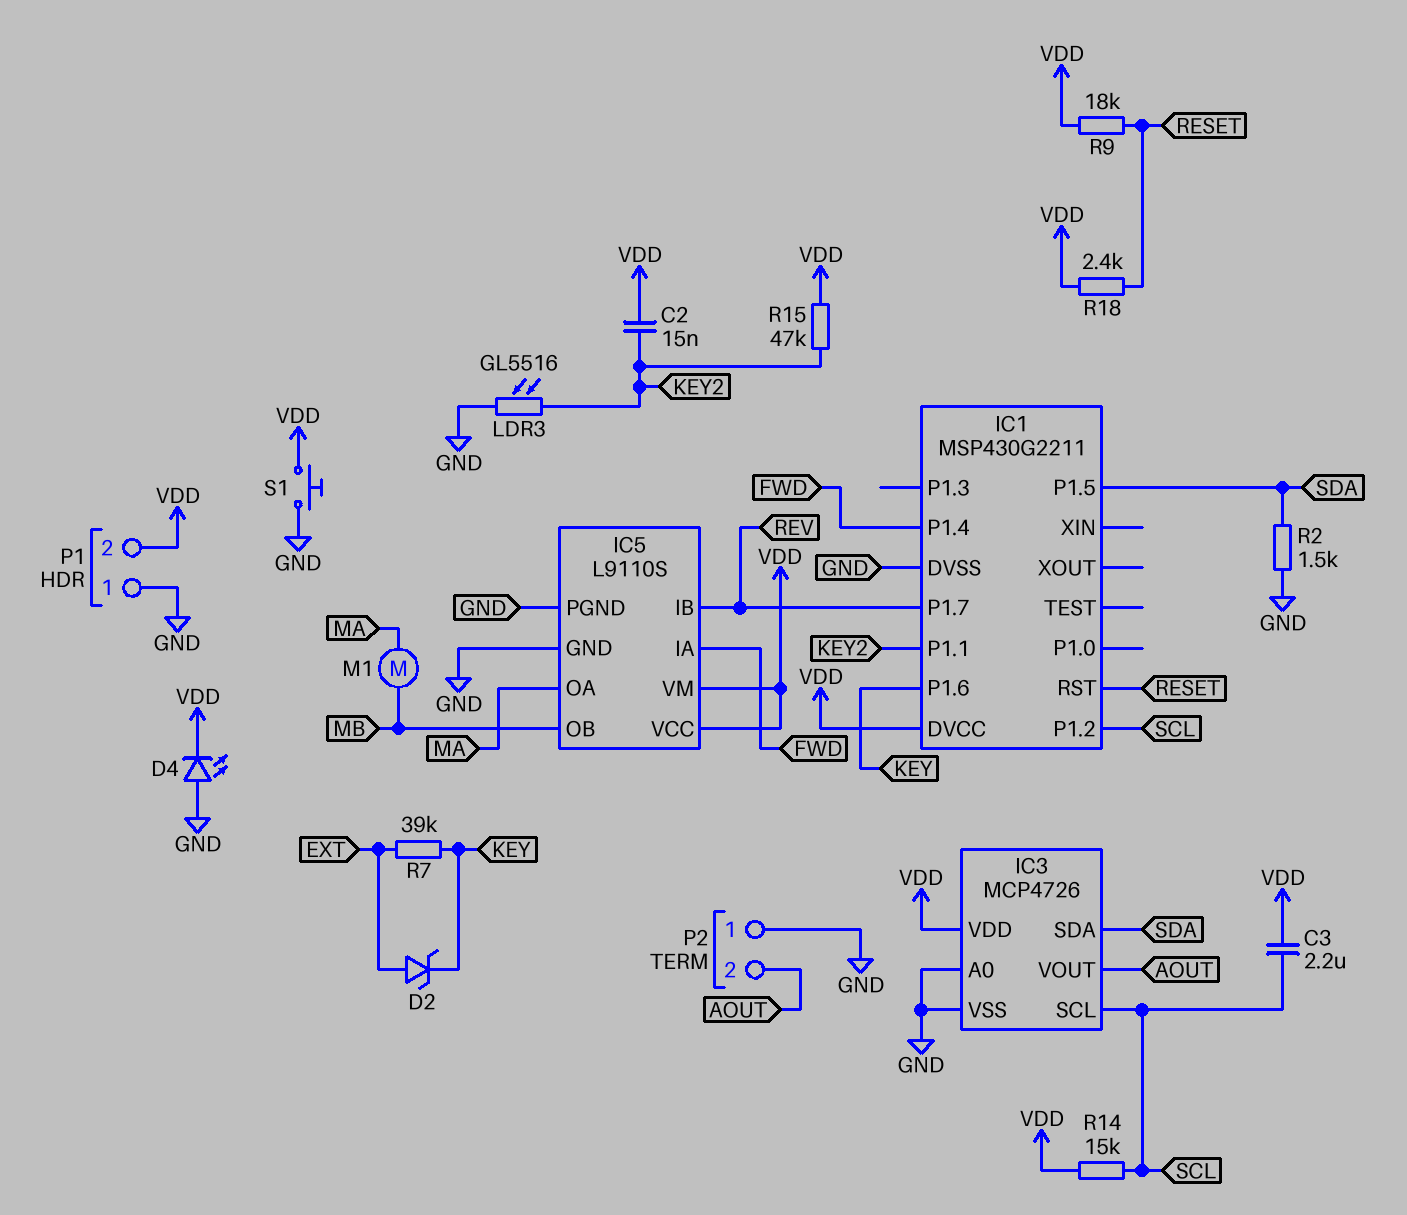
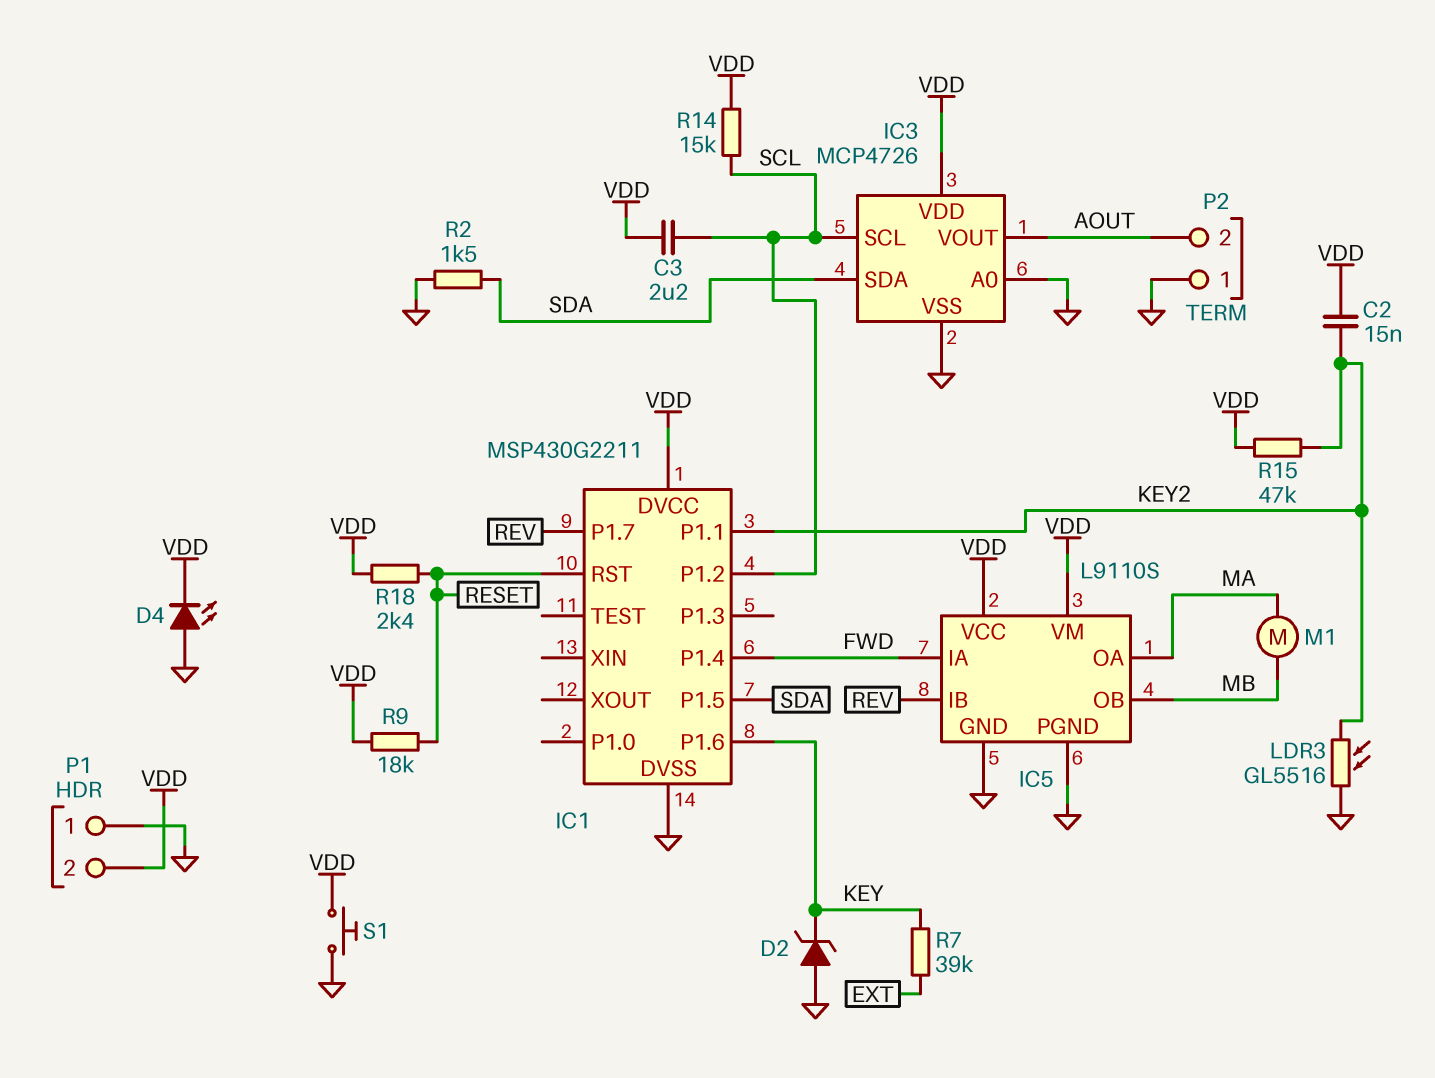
D2: zener (A EXT, K KEY) -> zener (A GND, K KEY)

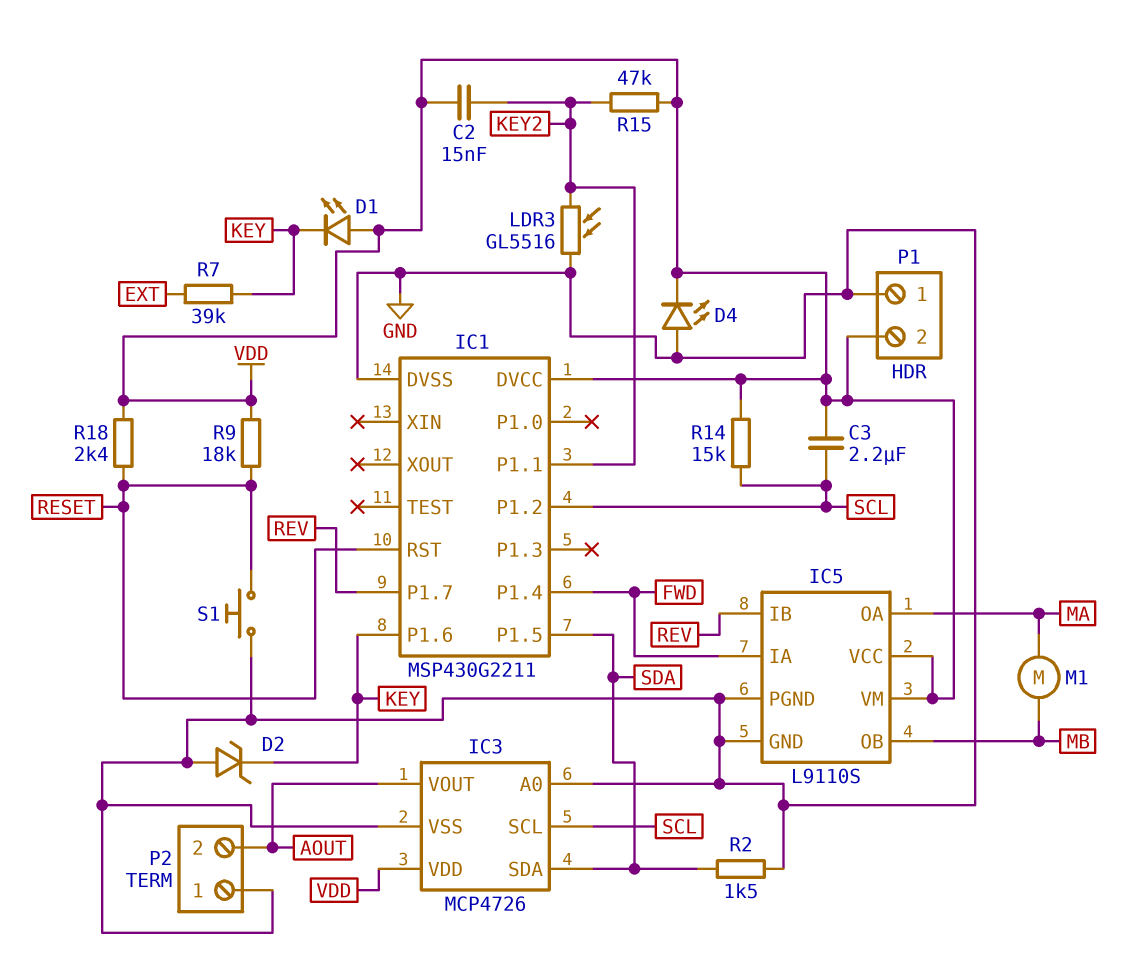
D1: none -> LED (A VDD, K KEY)
S1: button (GND, VDD) -> button (GND, RESET)

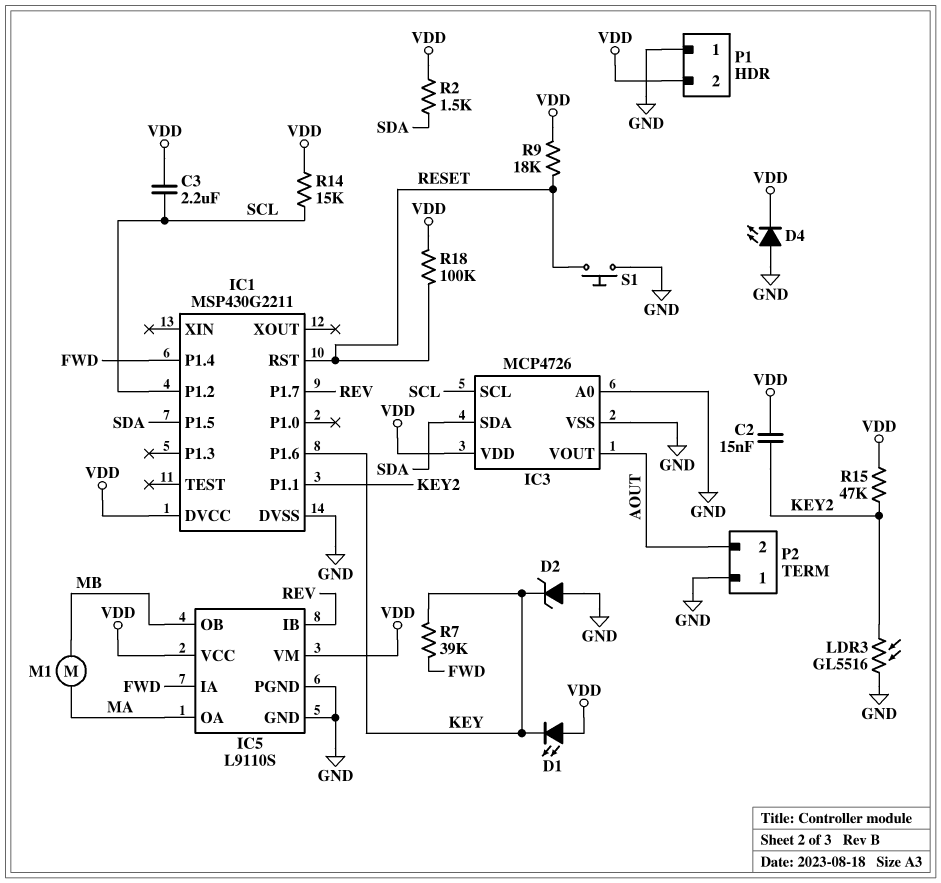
R2: 1.5k (GND, SDA) -> 1.5k (SDA, VDD)
R7: 39k (EXT, KEY) -> 39k (FWD, KEY)
R18: 2.4k (RESET, VDD) -> 100k (RESET, VDD)

